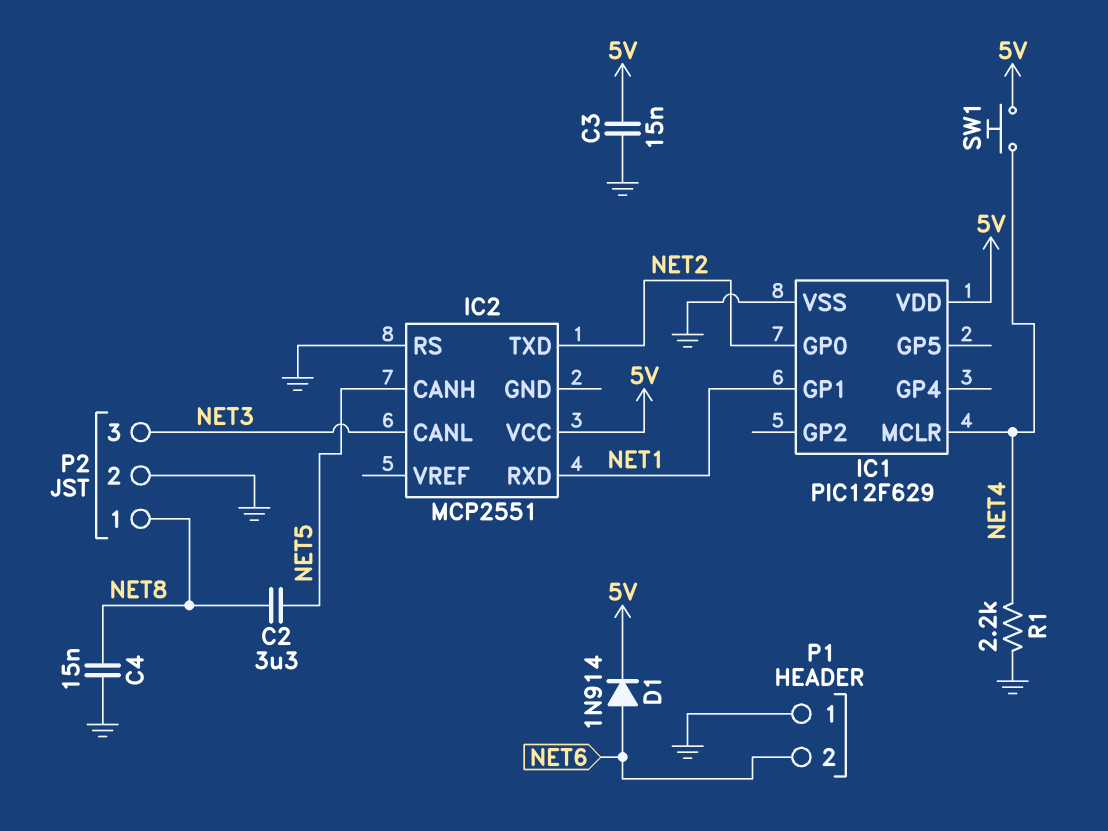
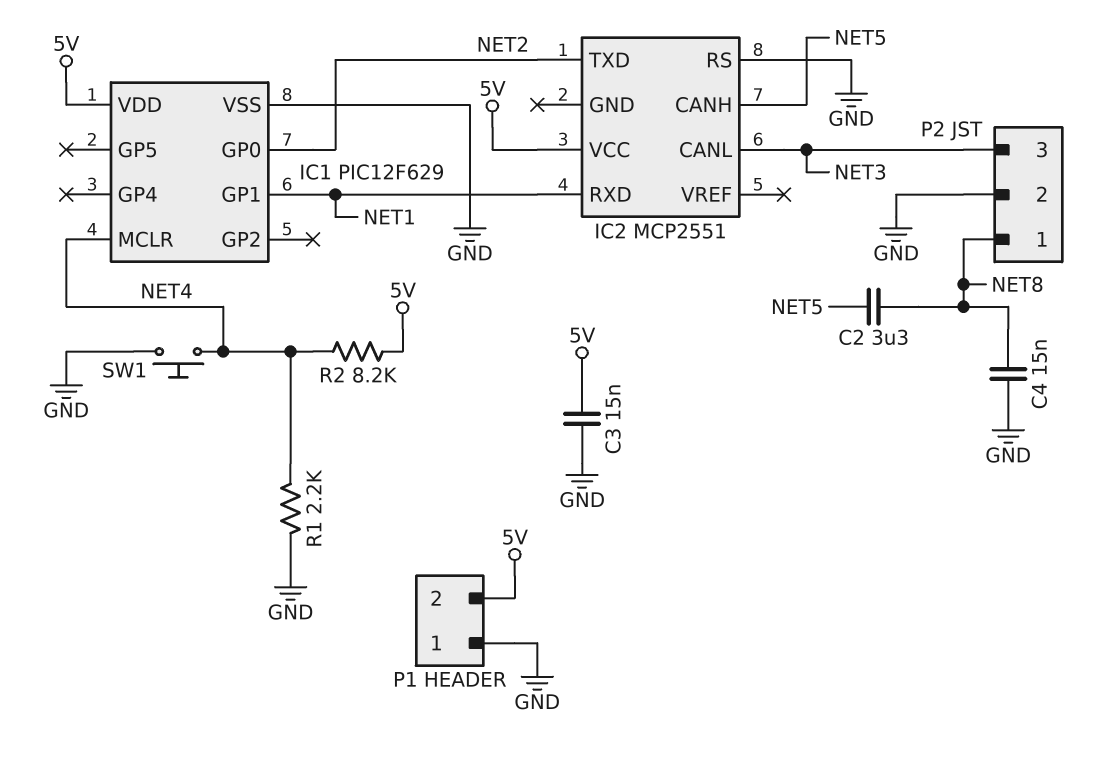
D1: diode 1N914 (A NET6, K 5V) -> none
P1 pin 2: NET6 -> 5V
R2: none -> 8.2k (5V, NET4)
SW1: button (5V, NET4) -> button (GND, NET4)

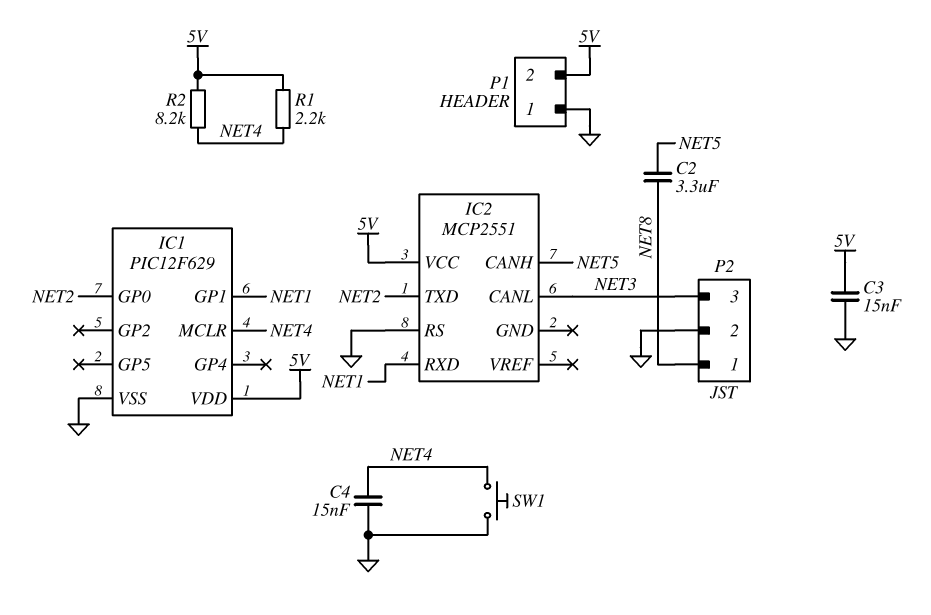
C4: 15nF (GND, NET8) -> 15nF (GND, NET4)
R1: 2.2k (GND, NET4) -> 2.2k (5V, NET4)

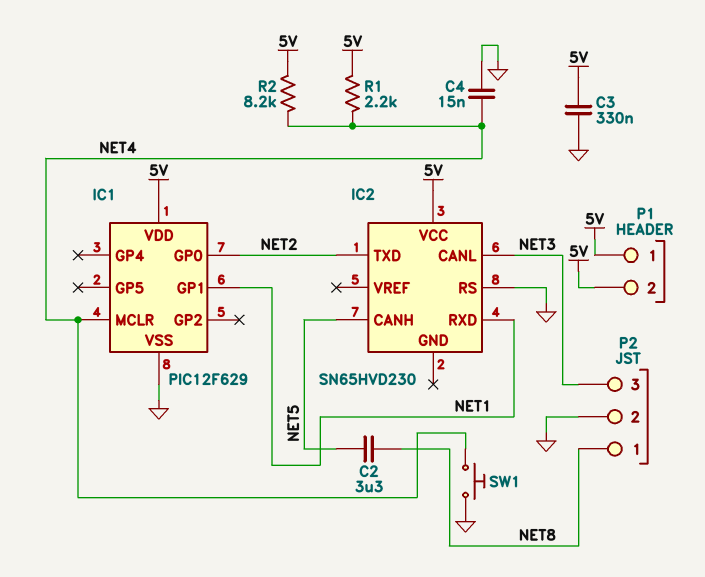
C3: 15nF (5V, GND) -> 330nF (5V, GND)
IC2: MCP2551 -> SN65HVD230
P1 pin 1: GND -> 5V

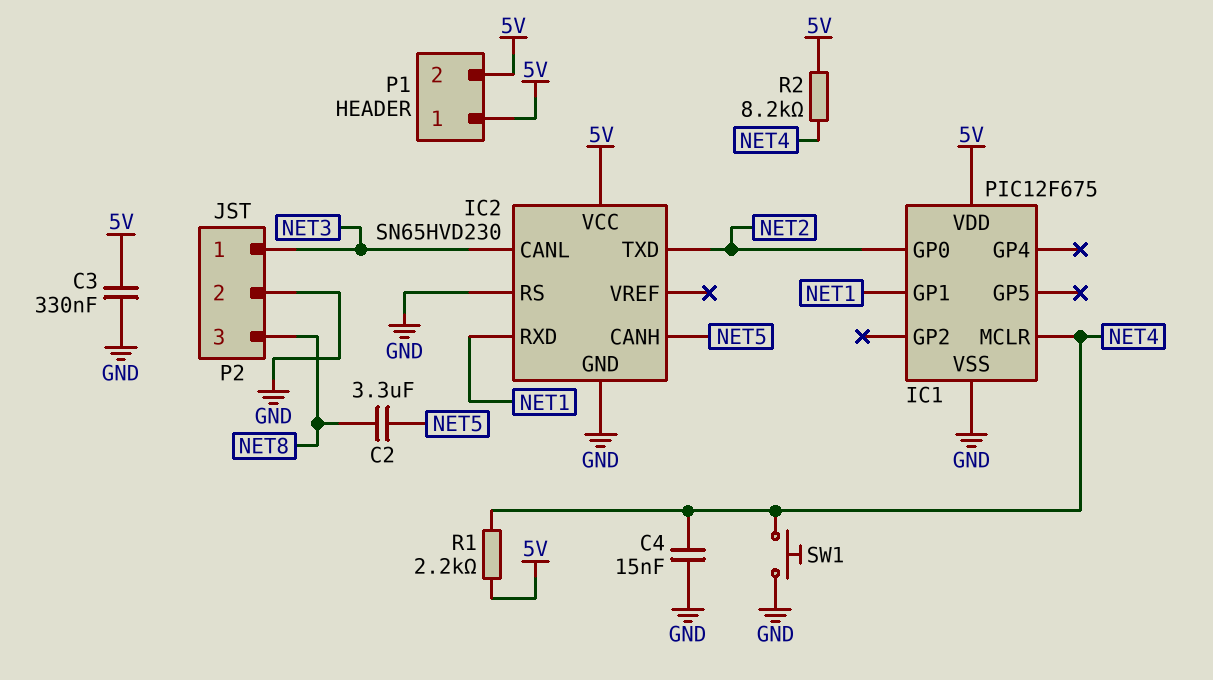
IC1: PIC12F629 -> PIC12F675
IC2 pin GND: none -> GND
P2 pin 1: NET8 -> NET3
P2 pin 3: NET3 -> NET8

